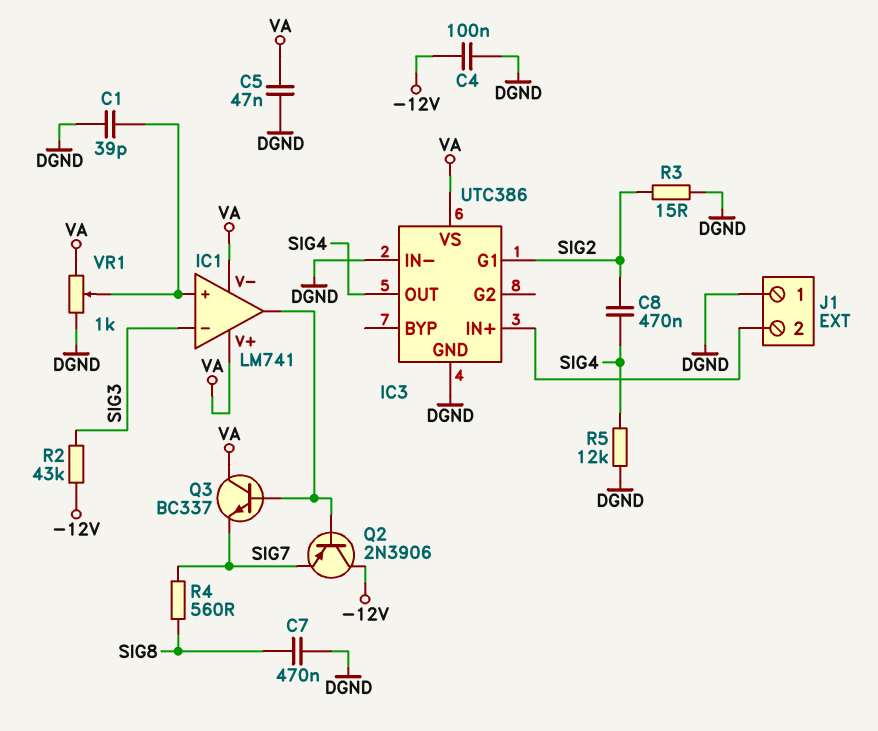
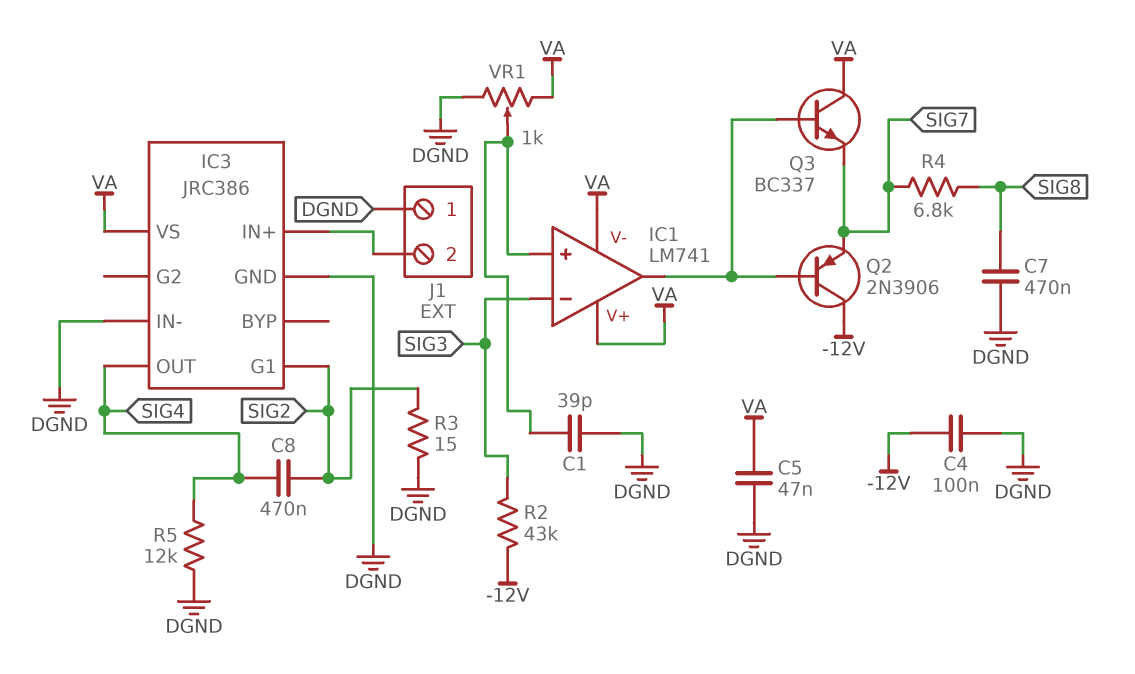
IC3: UTC386 -> JRC386
R4: 560 (SIG7, SIG8) -> 6.8k (SIG7, SIG8)

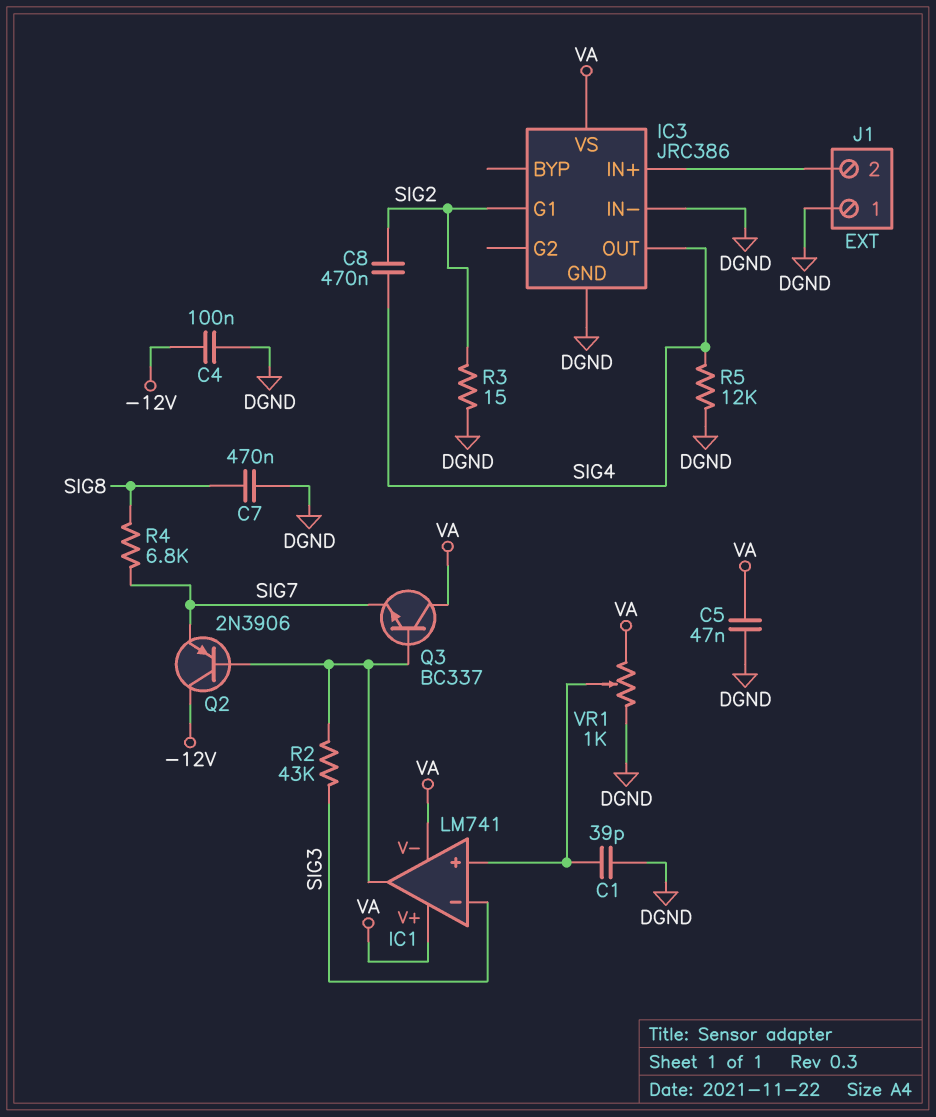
R2: 43k (-12V, SIG3) -> 43k (IC1/out, SIG3)

